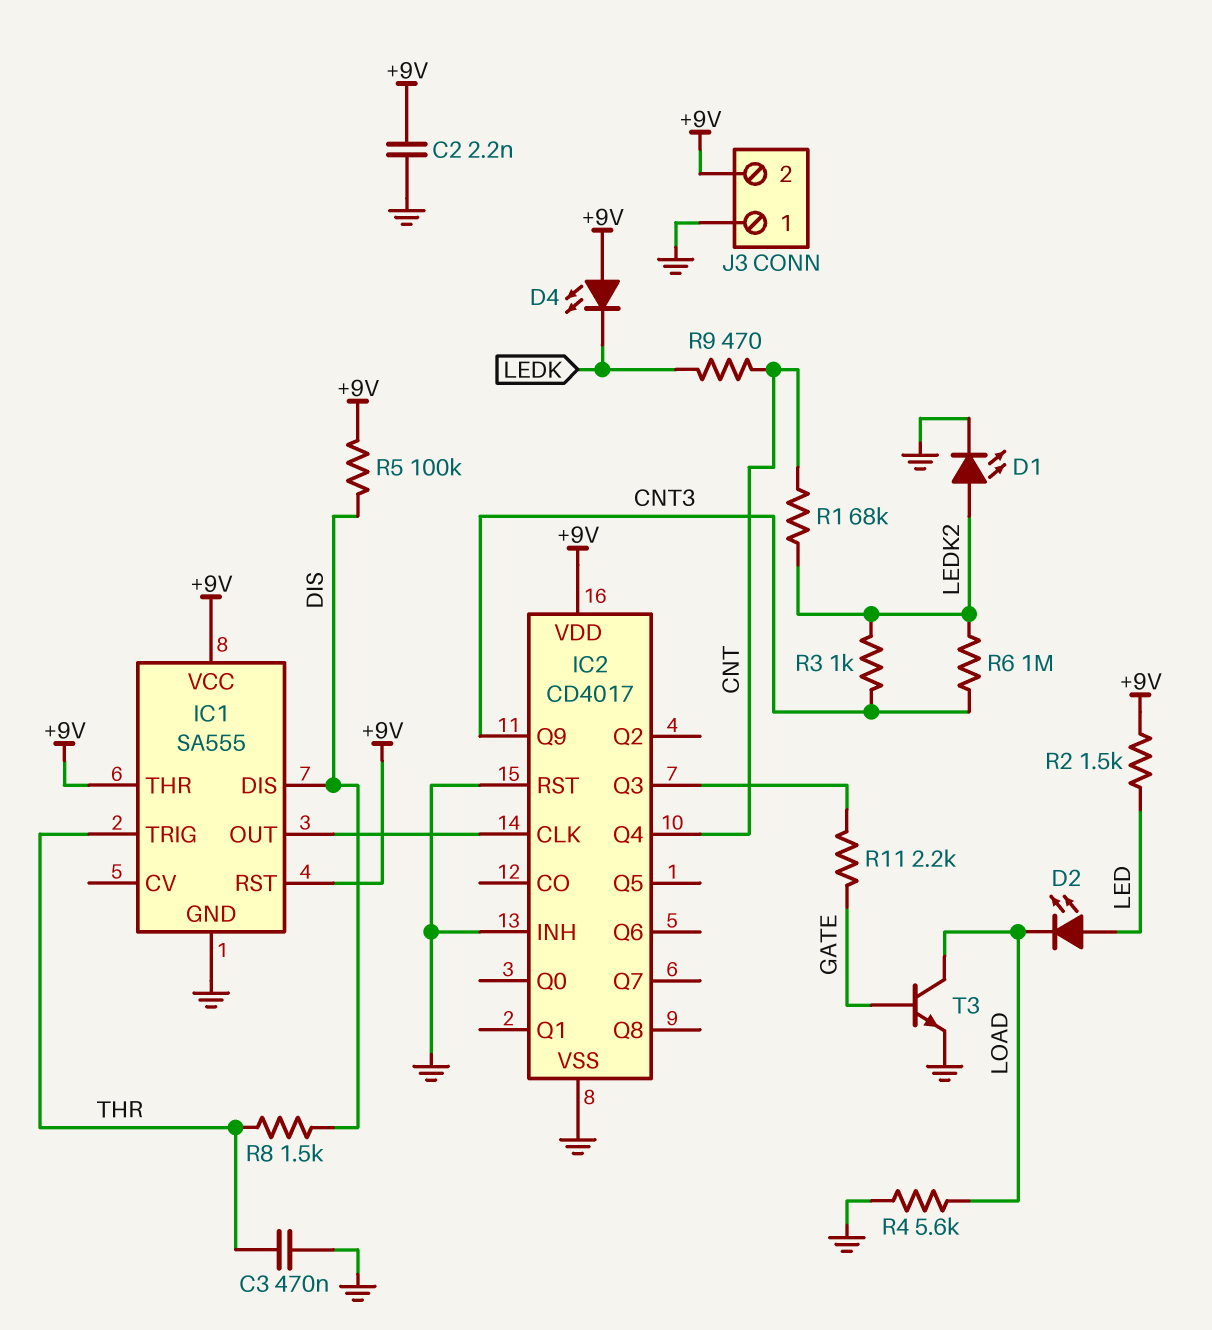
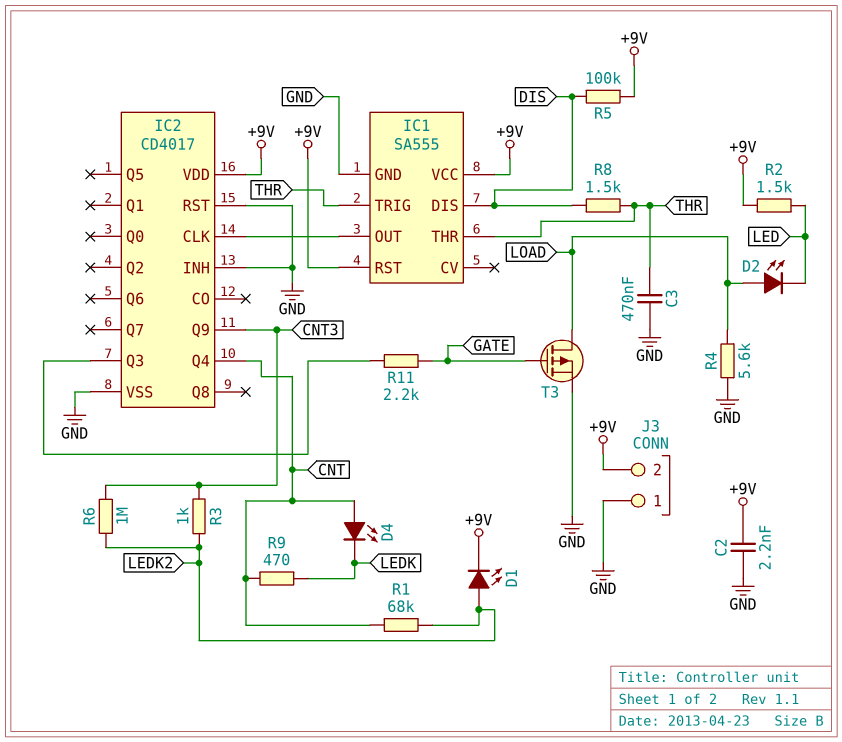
D1: LED (A LEDK2, K GND) -> LED (A LEDK2, K +9V)
D2: LED (A LED, K LOAD) -> LED (A LOAD, K LED)
D4: LED (A +9V, K LEDK) -> LED (A CNT, K LEDK)
IC1 pin THR: +9V -> THR
T3: NPN (B GATE, C LOAD, E GND) -> PMOS (G GATE, D LOAD, S GND)

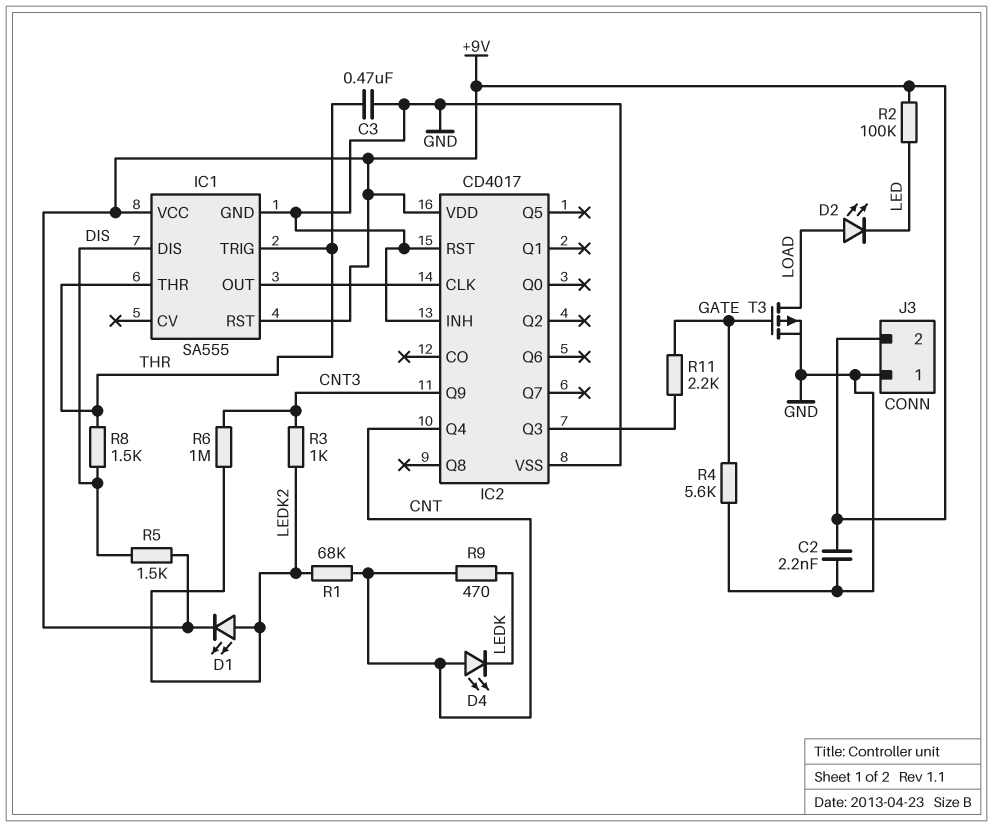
R2: 1.5k (+9V, LED) -> 100k (+9V, LED)
R4: 5.6k (GND, LOAD) -> 5.6k (GATE, GND)
R5: 100k (+9V, DIS) -> 1.5k (+9V, DIS)

